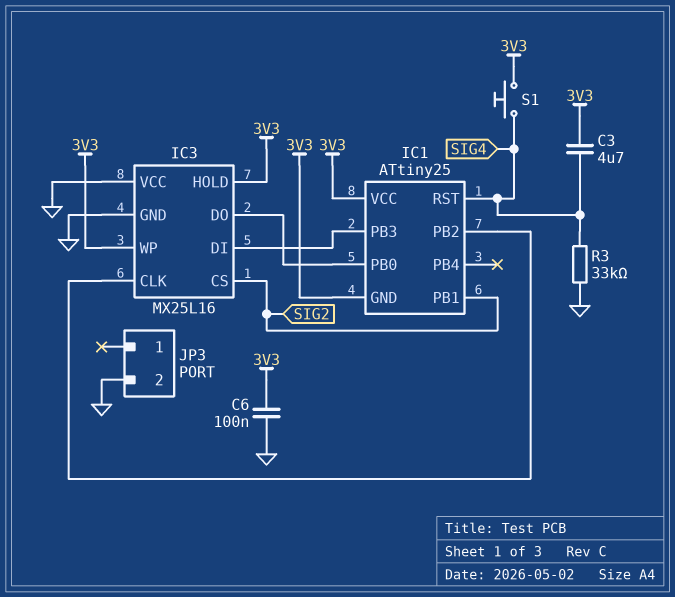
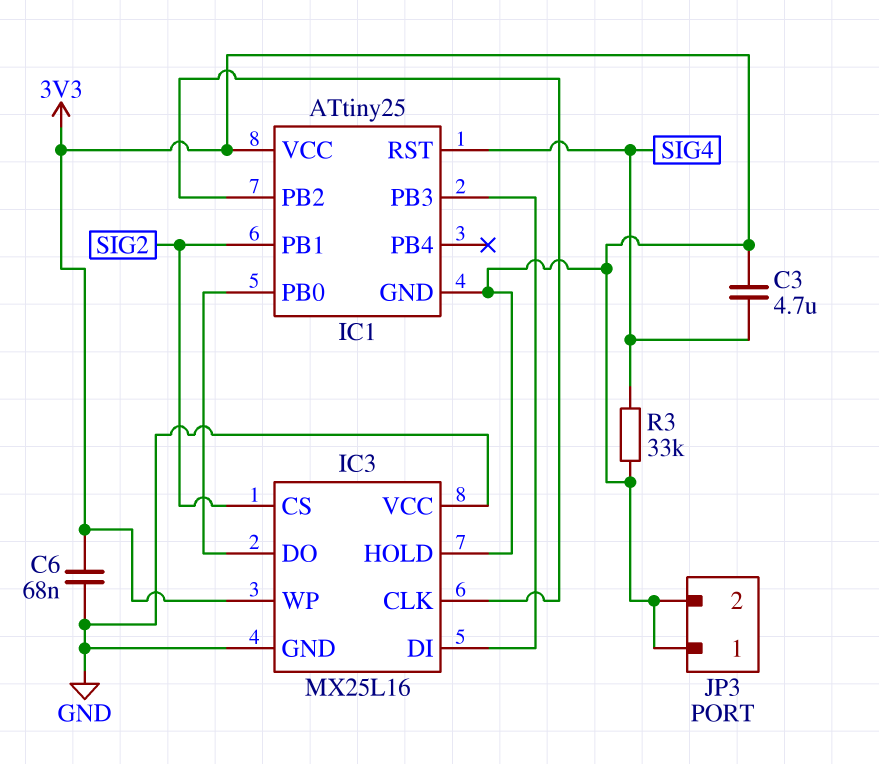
C6: 100nF (3V3, GND) -> 68nF (3V3, GND)
JP3 pin 1: none -> 3V3
JP3 pin 2: GND -> 3V3
R3: 33k (GND, SIG4) -> 33k (3V3, SIG4)
S1: button (3V3, SIG4) -> none

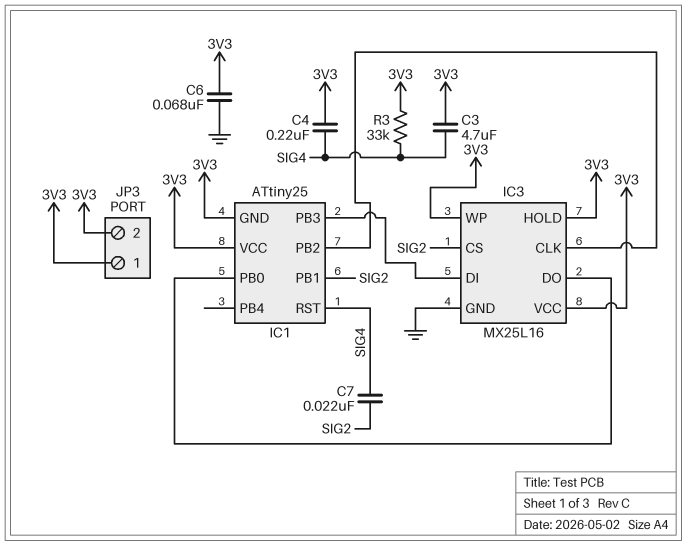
C4: none -> 220nF (3V3, SIG4)
C7: none -> 22nF (SIG2, SIG4)
IC3 pin VCC: GND -> 3V3

